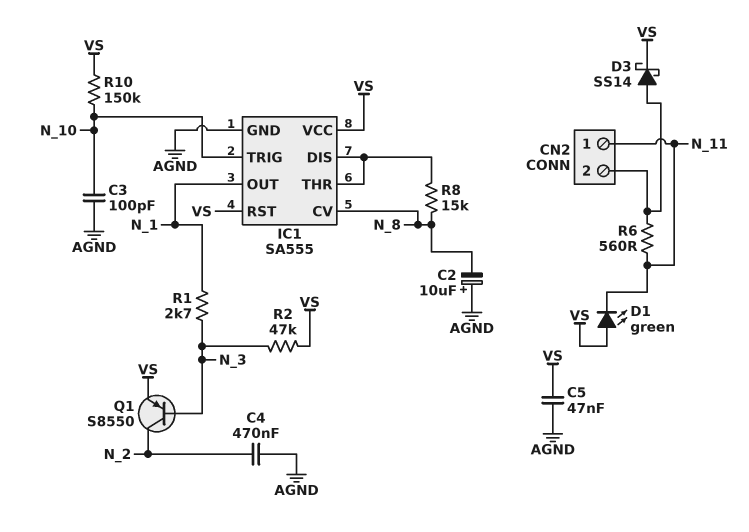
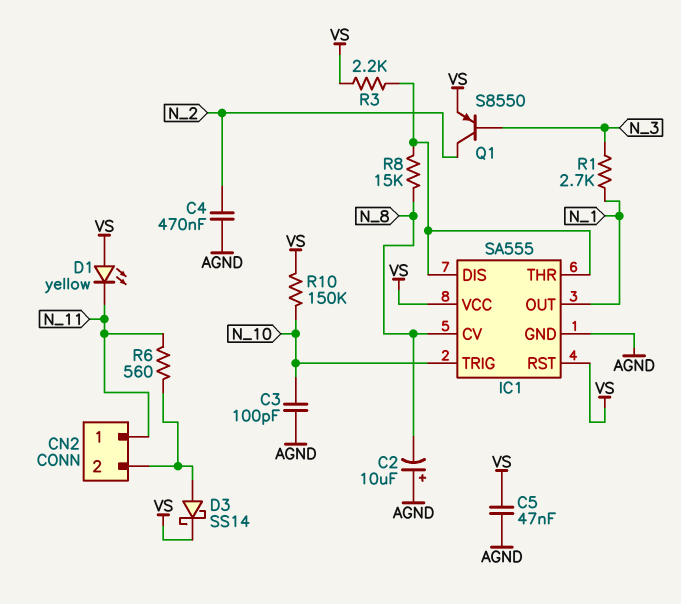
D1: LED green (A VS, K N_11) -> LED yellow (A VS, K N_11)
R2: 47k (N_3, VS) -> none
R3: none -> 2.2k (IC1/DIS, VS)

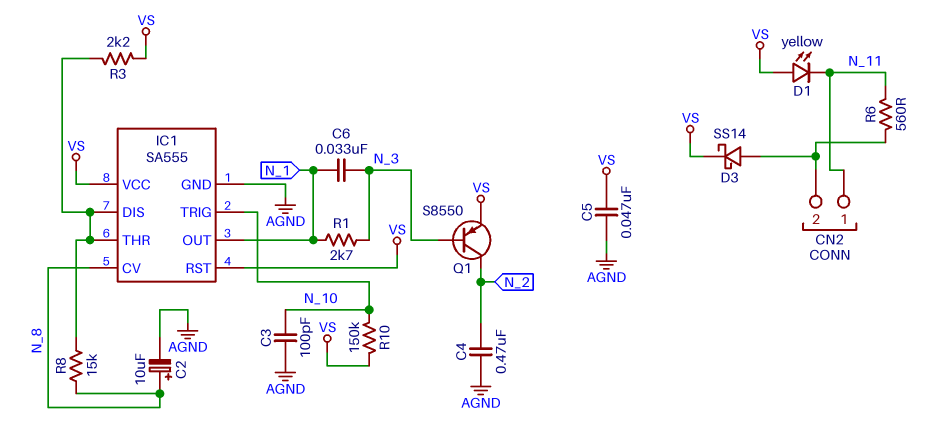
C2: 10uF (plus AGND, minus N_8) -> 10uF (plus N_8, minus AGND)
C6: none -> 33nF (N_1, N_3)

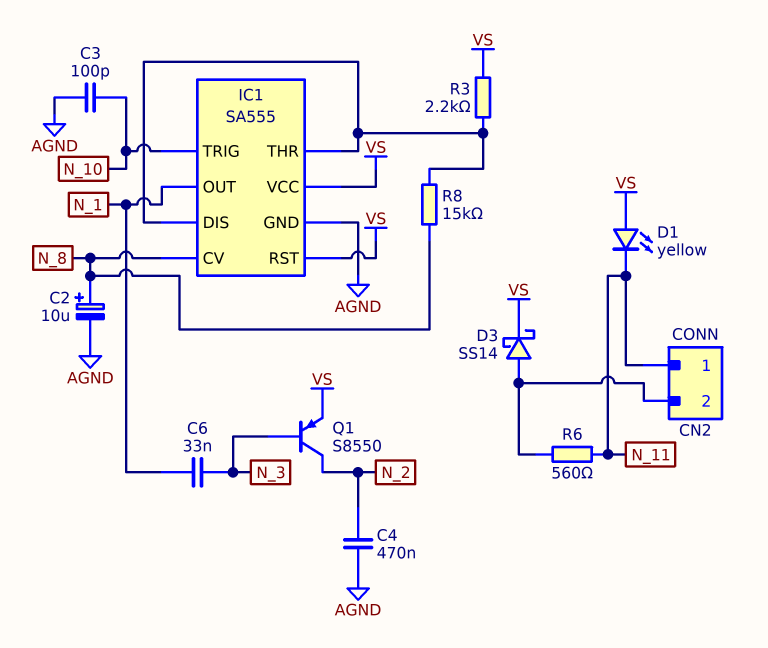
C5: 47nF (AGND, VS) -> none
R1: 2.7k (N_1, N_3) -> none
R10: 150k (N_10, VS) -> none

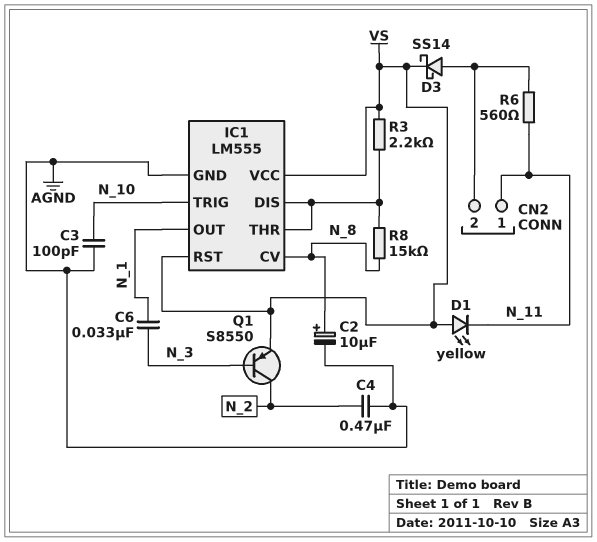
IC1: SA555 -> LM555

